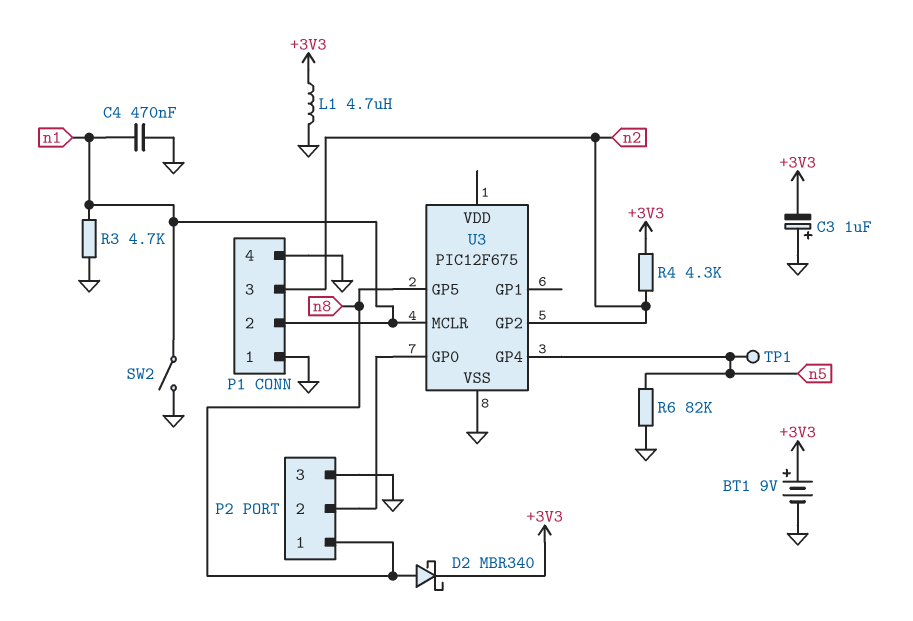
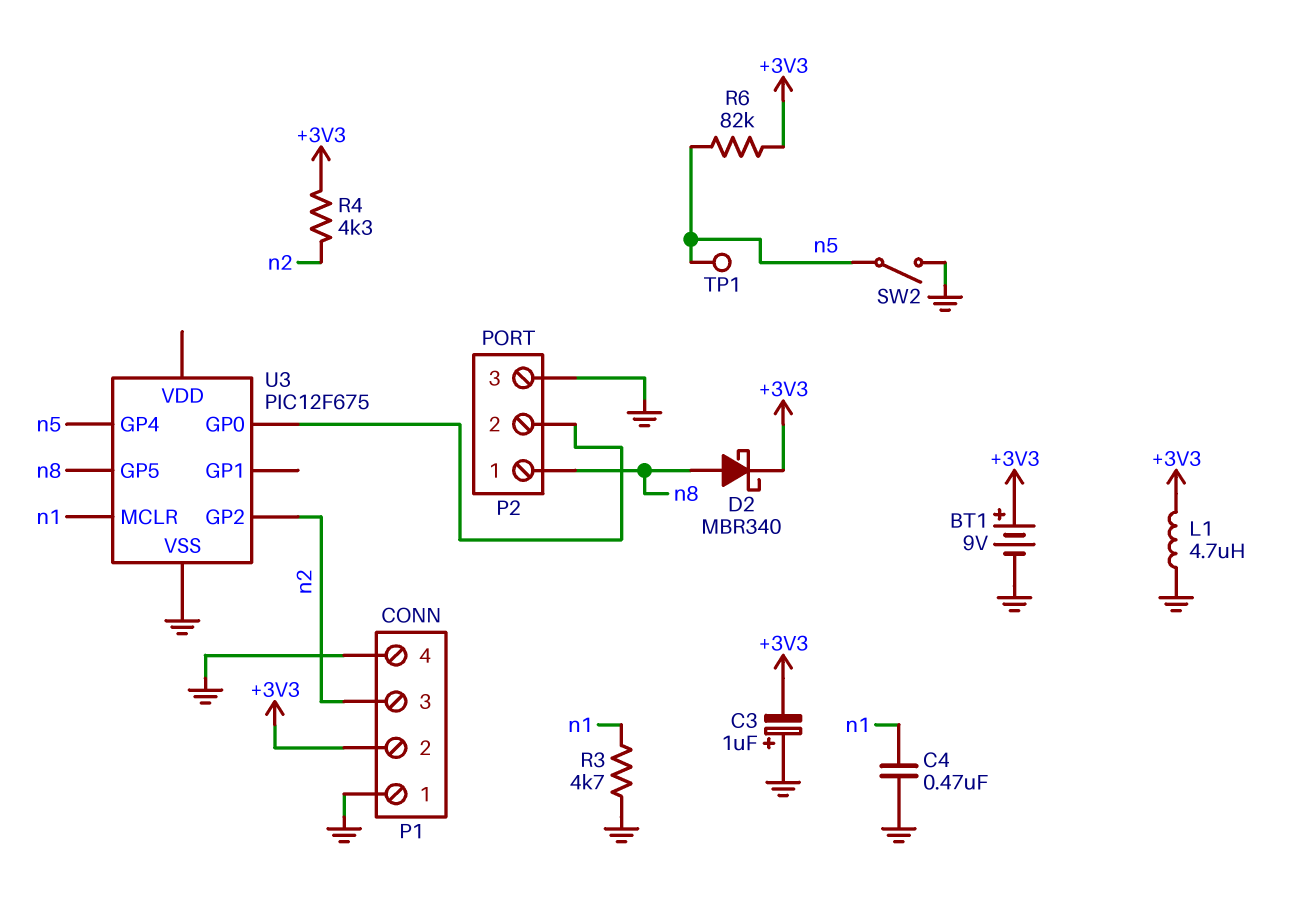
P1 pin 2: n1 -> +3V3
R6: 82k (GND, n5) -> 82k (+3V3, n5)
SW2: switch (GND, n1) -> switch (GND, n5)

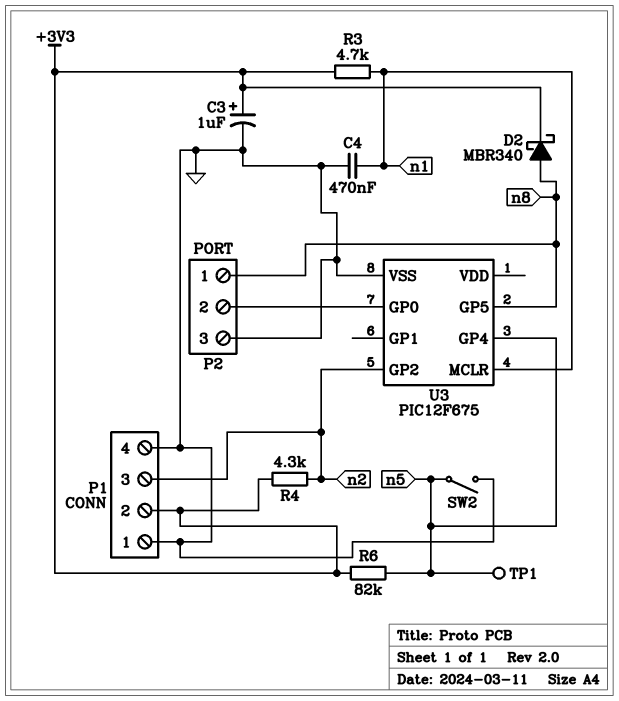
BT1: 9V (plus +3V3, minus GND) -> none
C3: 1uF (plus GND, minus +3V3) -> 1uF (plus +3V3, minus GND)
L1: 4.7uH (+3V3, GND) -> none
R3: 4.7k (GND, n1) -> 4.7k (+3V3, n1)

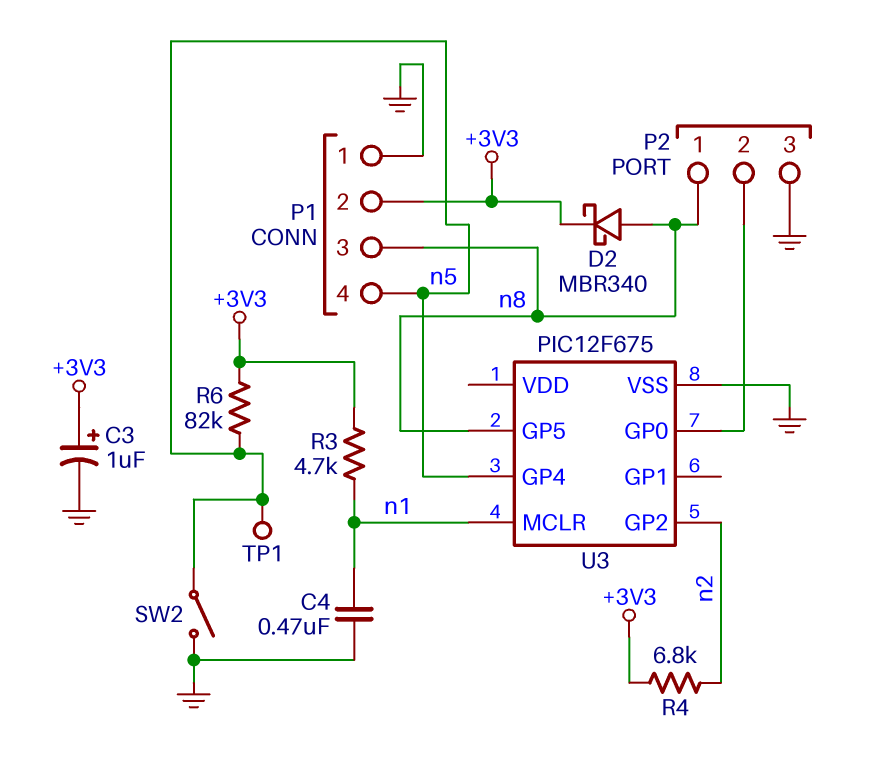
P1 pin 3: n2 -> n8
P1 pin 4: GND -> n5
R4: 4.3k (+3V3, n2) -> 6.8k (+3V3, n2)

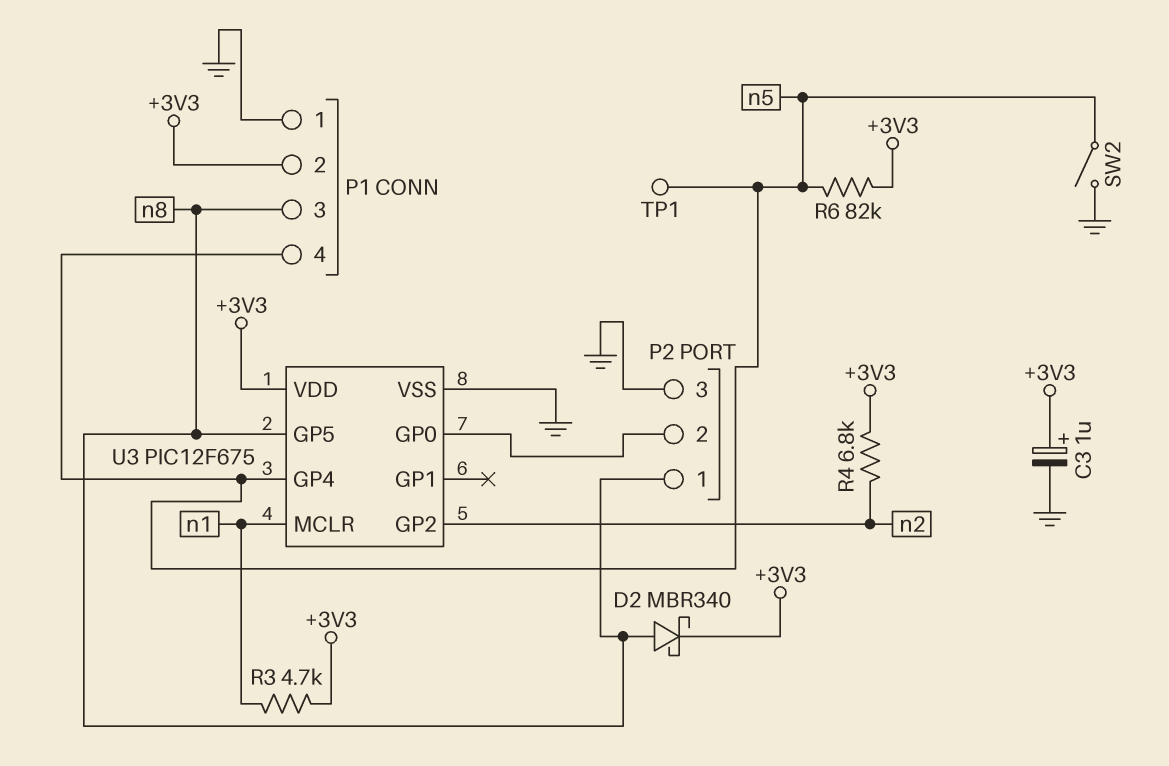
C4: 470nF (GND, n1) -> none
U3 pin VDD: none -> +3V3

